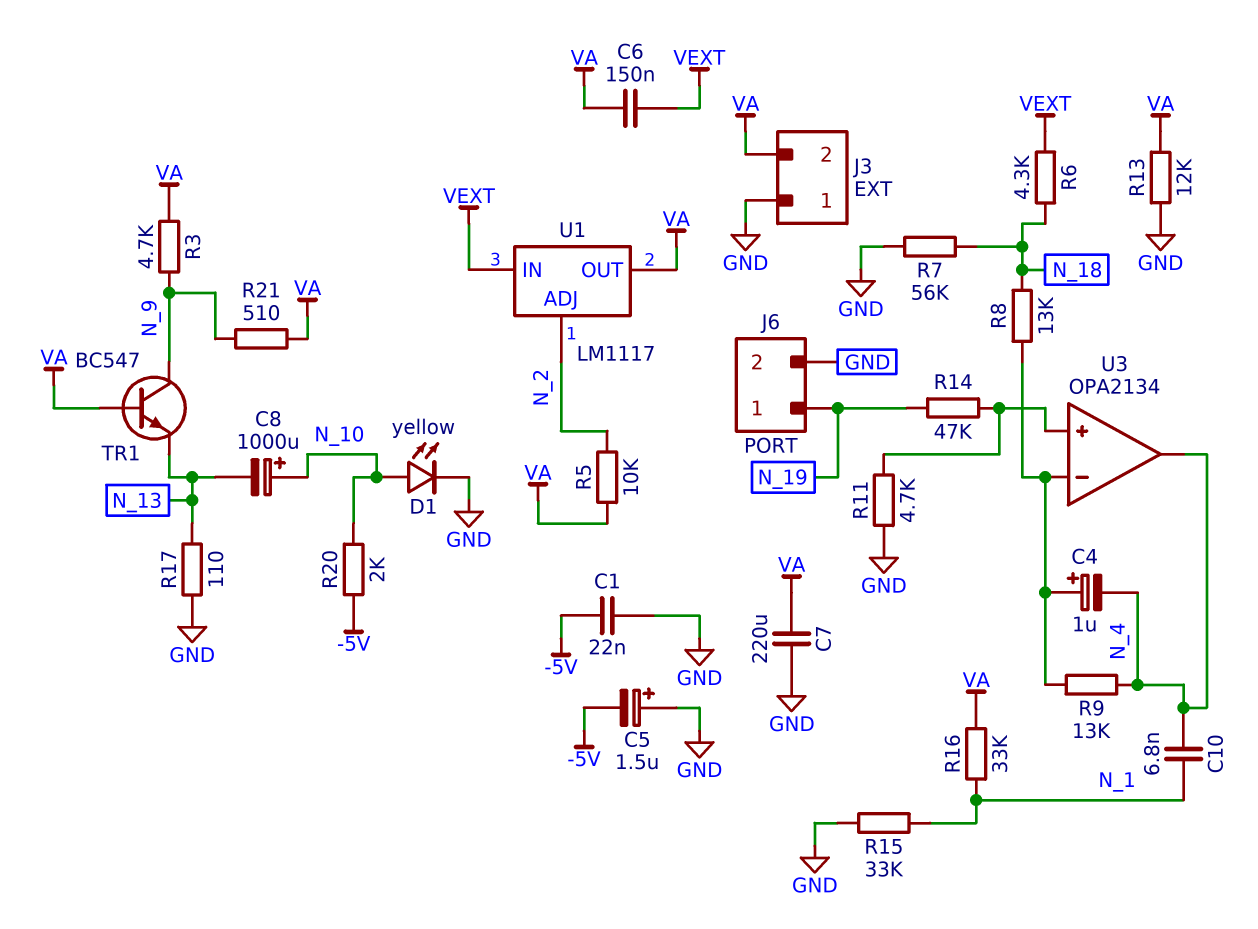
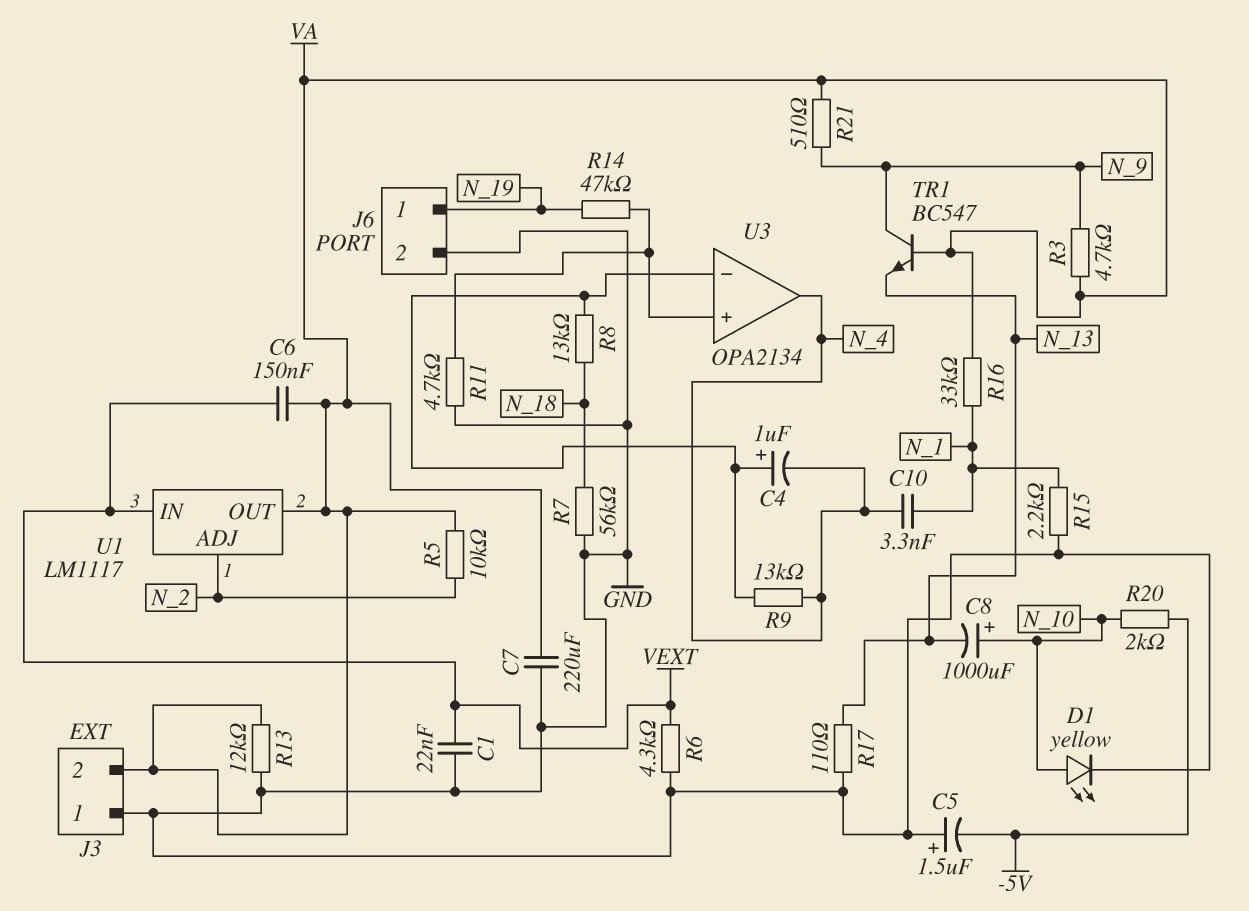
C1: 22nF (-5V, GND) -> 22nF (GND, VEXT)
C10: 6.8nF (N_1, N_4) -> 3.3nF (N_1, N_4)
R6: 4.3k (N_18, VEXT) -> 4.3k (GND, VEXT)
R15: 33k (GND, N_1) -> 2.2k (GND, N_1)

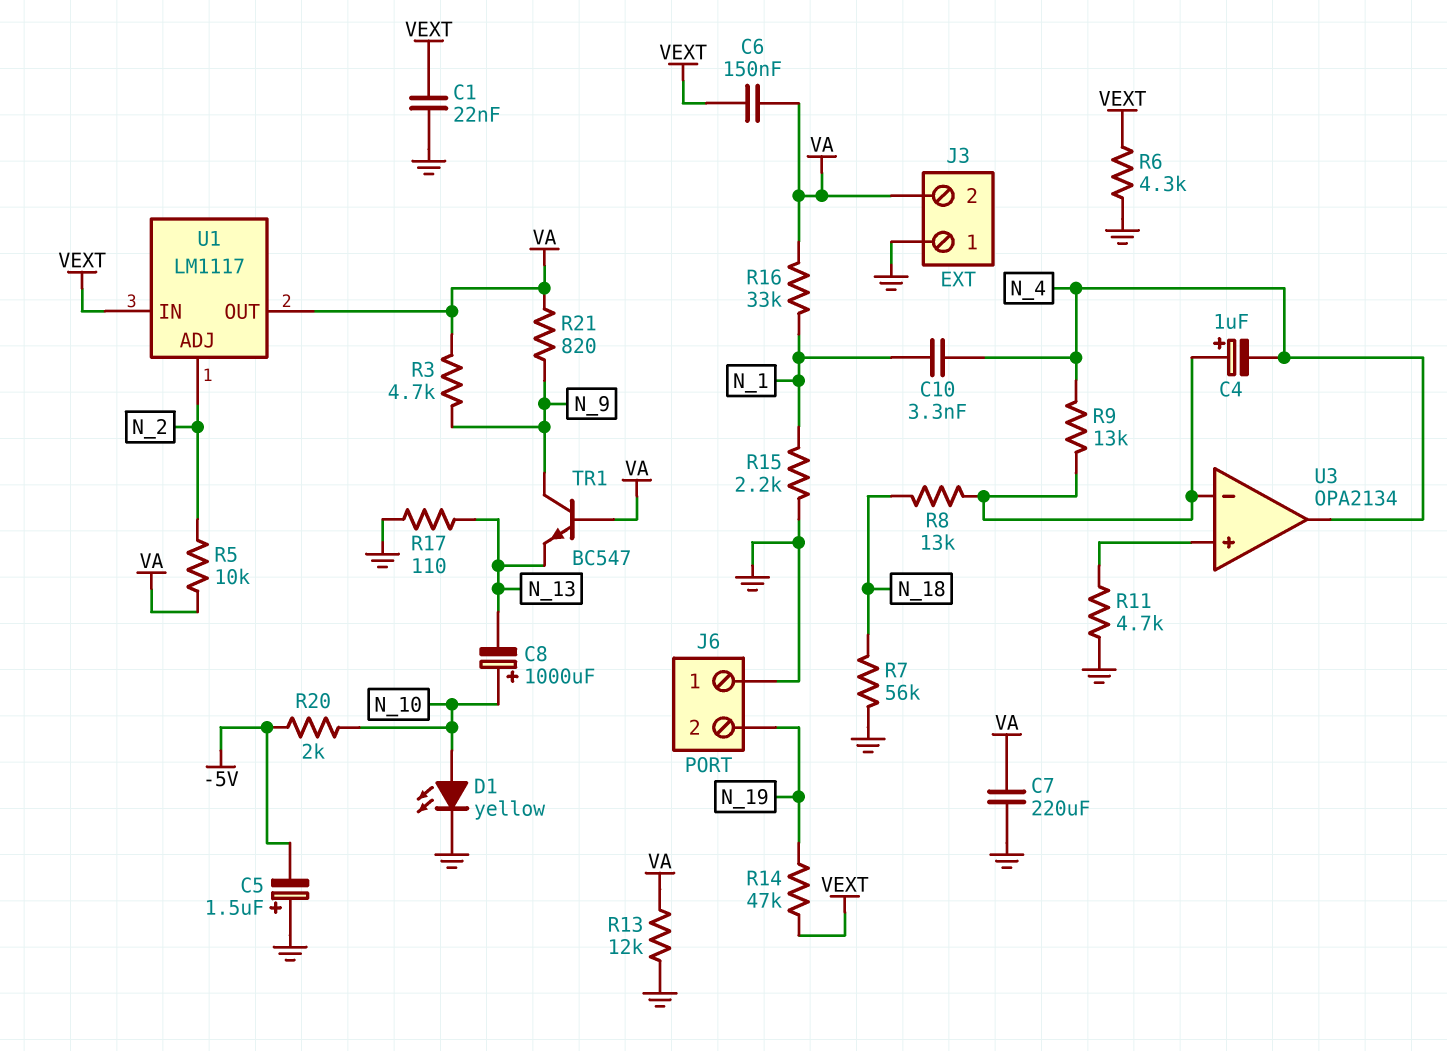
J6 pin 1: N_19 -> GND
J6 pin 2: GND -> N_19
R14: 47k (N_19, U3/in+) -> 47k (N_19, VEXT)
R21: 510 (N_9, VA) -> 820 (N_9, VA)

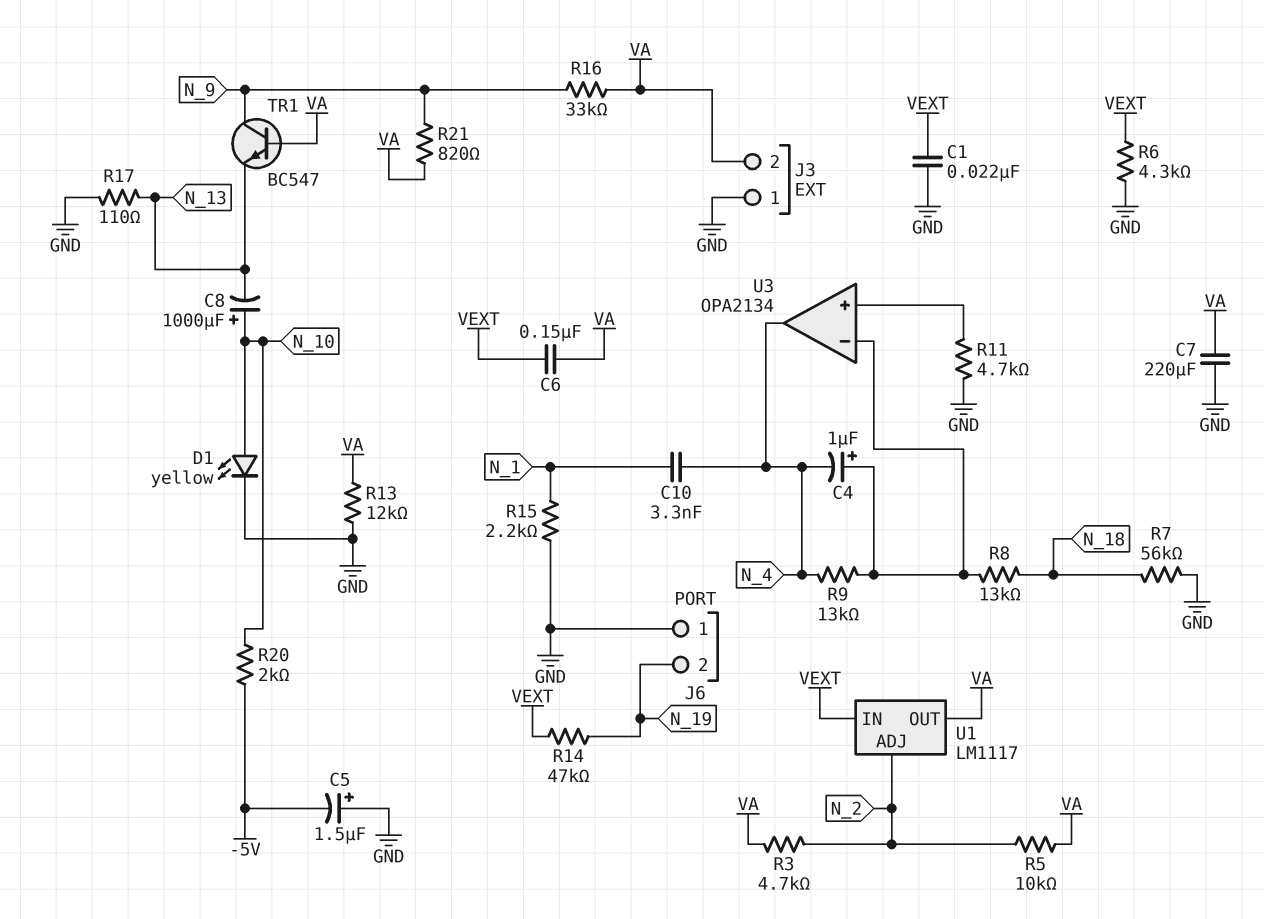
R3: 4.7k (N_9, VA) -> 4.7k (N_2, VA)
R16: 33k (N_1, VA) -> 33k (N_9, VA)

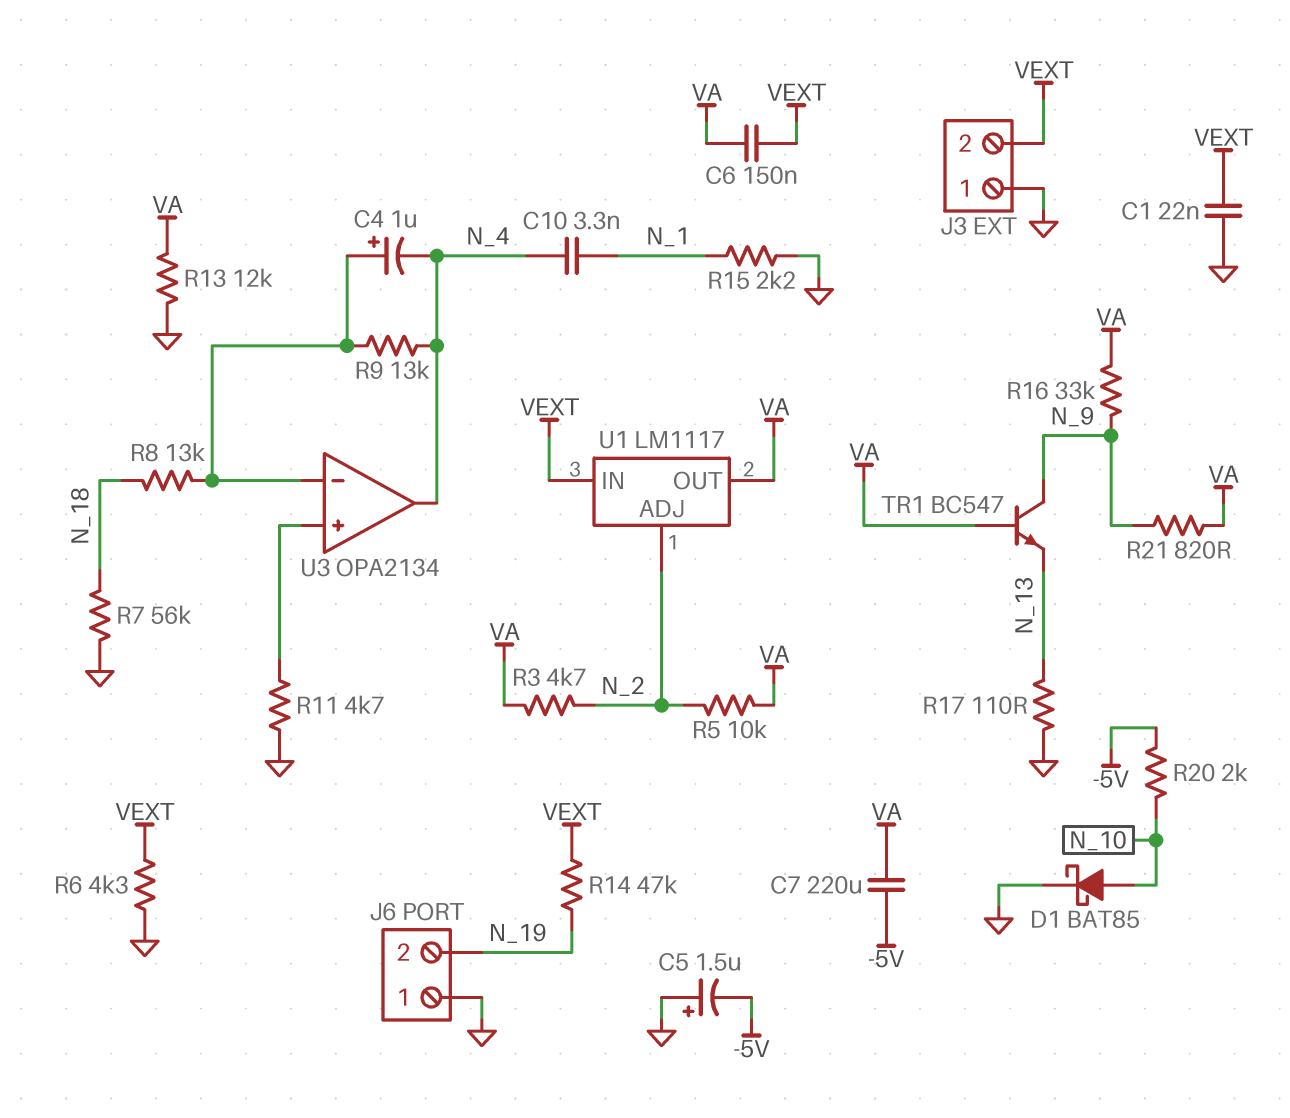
C7: 220uF (GND, VA) -> 220uF (-5V, VA)
C8: 1000uF (plus N_10, minus N_13) -> none
D1: LED yellow (A N_10, K GND) -> schottky BAT85 (A N_10, K GND)
J3 pin 2: VA -> VEXT

